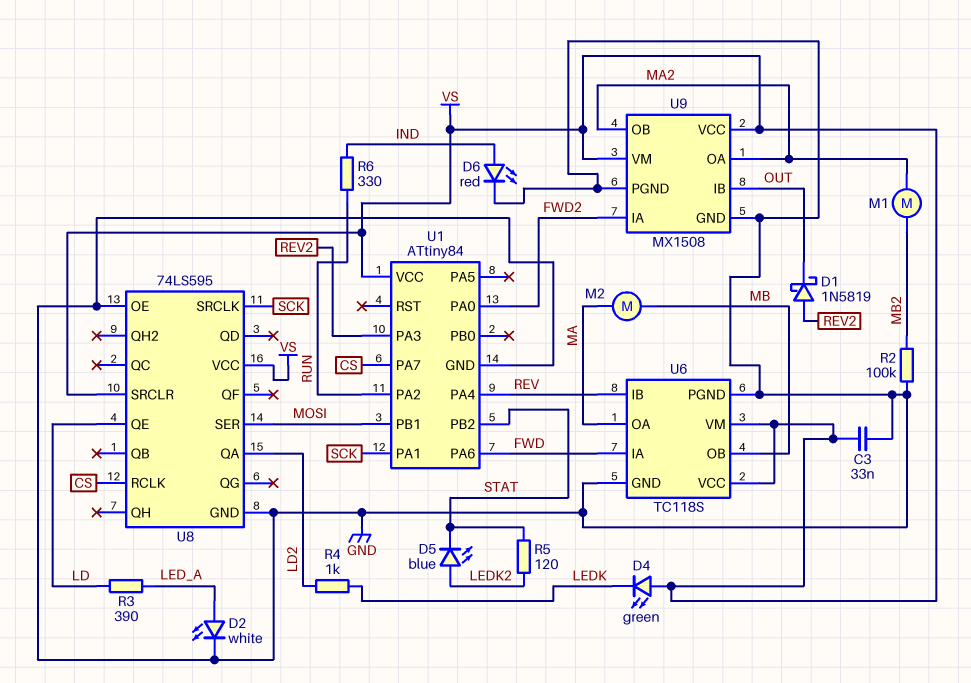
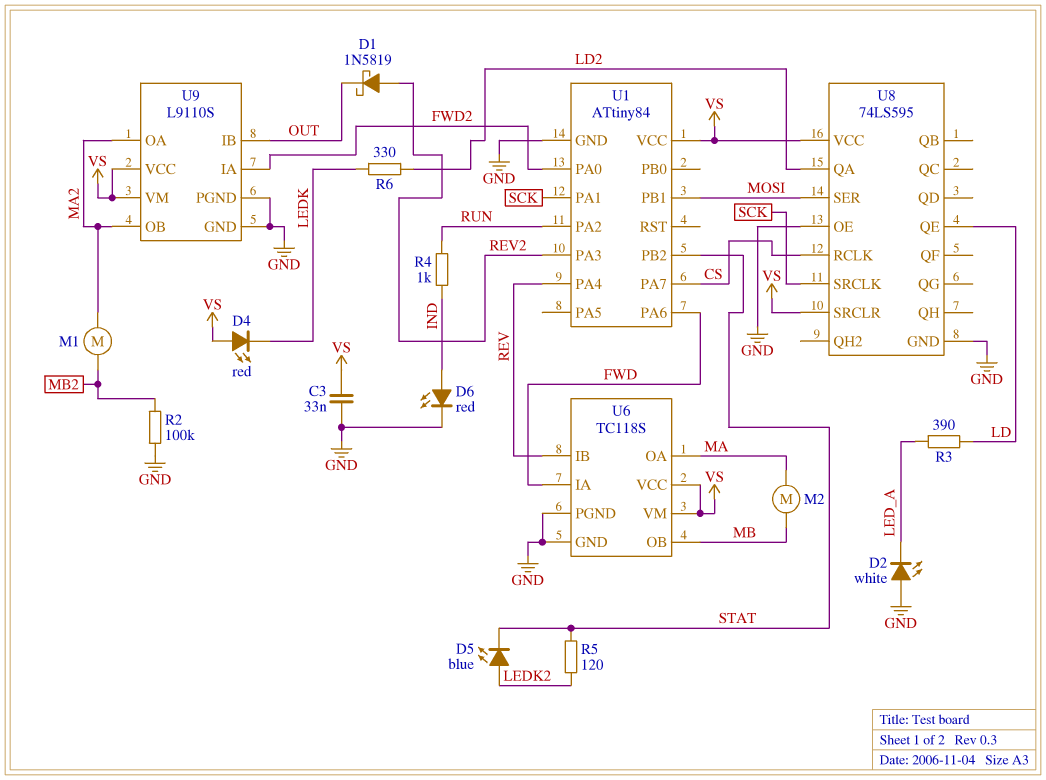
D2: LED white (A LED_A, K GND) -> LED white (A GND, K LED_A)
D4: LED green (A VS, K LEDK) -> LED red (A VS, K LEDK)
R4: 1k (LD2, LEDK) -> 1k (IND, RUN)
R6: 330 (IND, RUN) -> 330 (LD2, LEDK)
U9: MX1508 -> L9110S

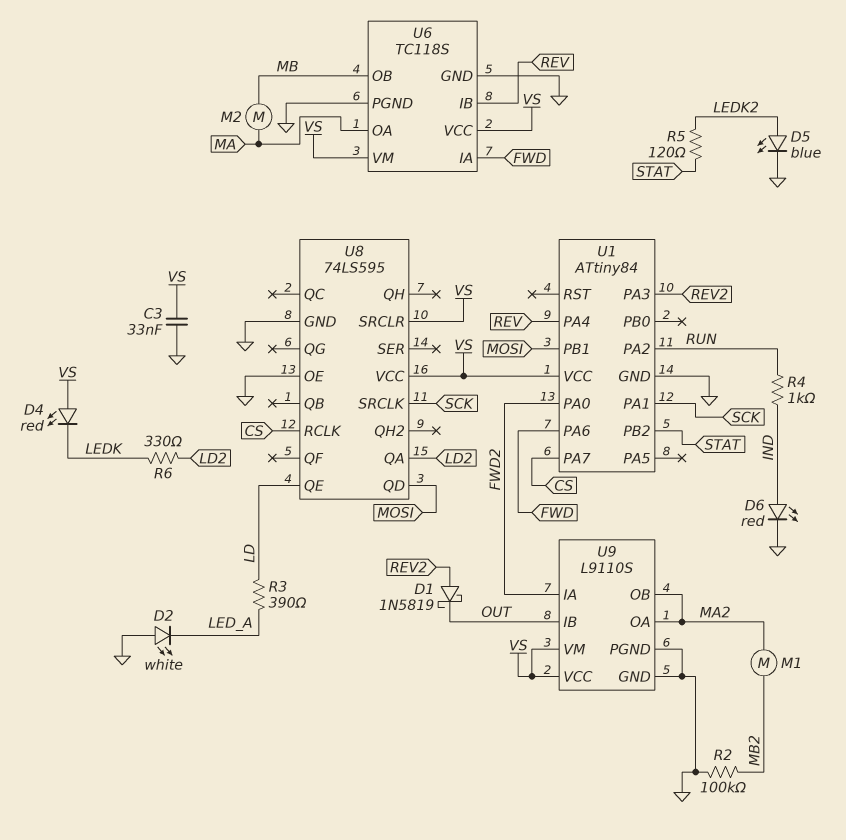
D5: LED blue (A LEDK2, K STAT) -> LED blue (A LEDK2, K GND)
U8 pin QD: none -> MOSI
U8 pin SER: MOSI -> none

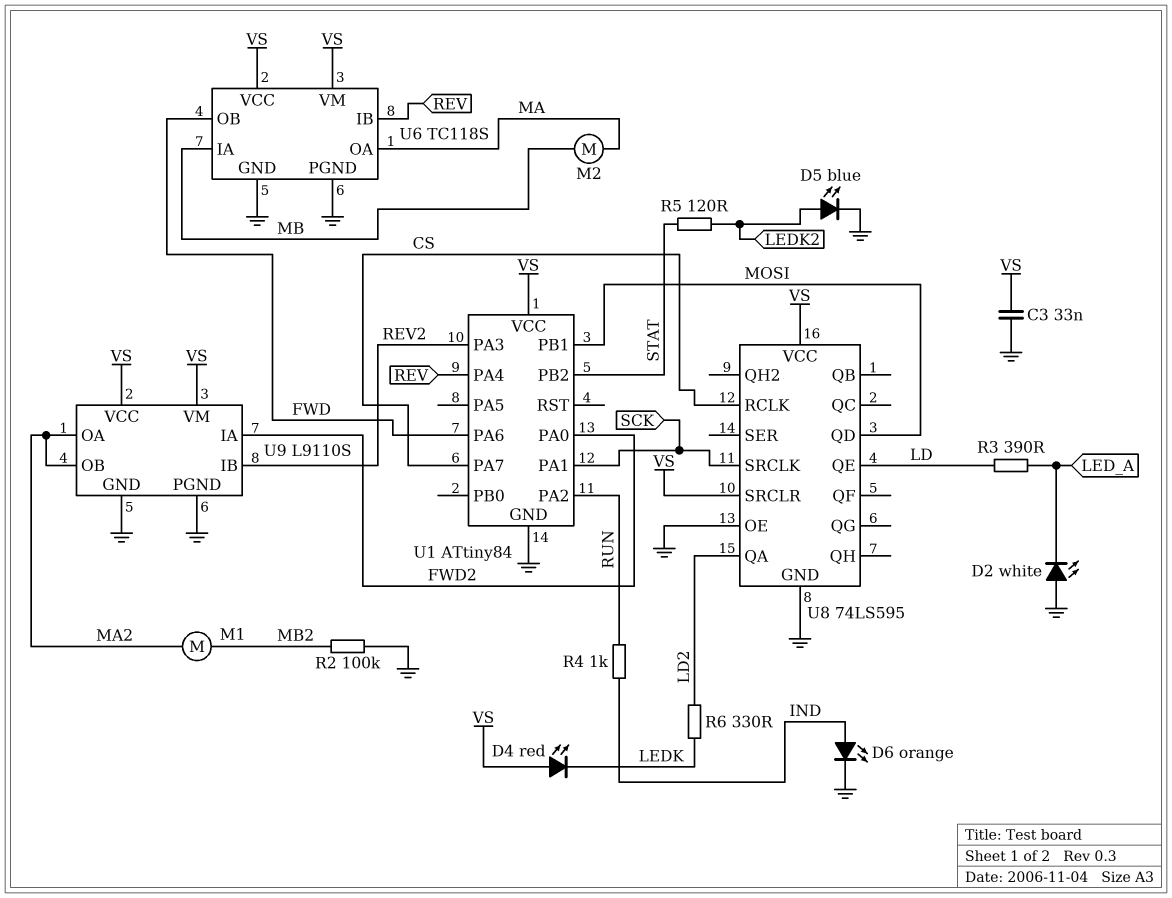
D1: schottky 1N5819 (A REV2, K OUT) -> none
D6: LED red (A IND, K GND) -> LED orange (A IND, K GND)
U6 pin IA: FWD -> MB
U6 pin OB: MB -> FWD
U9 pin IB: OUT -> REV2

